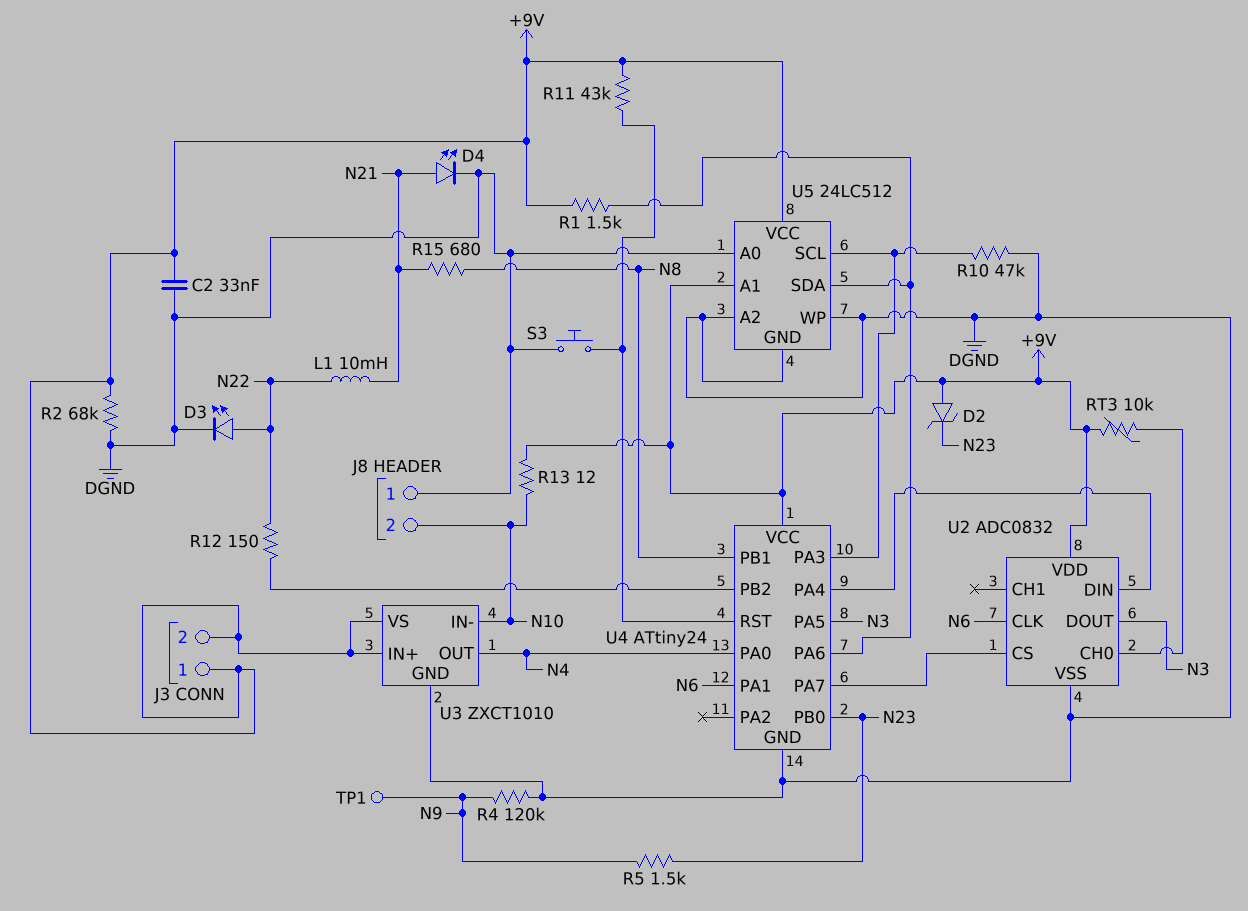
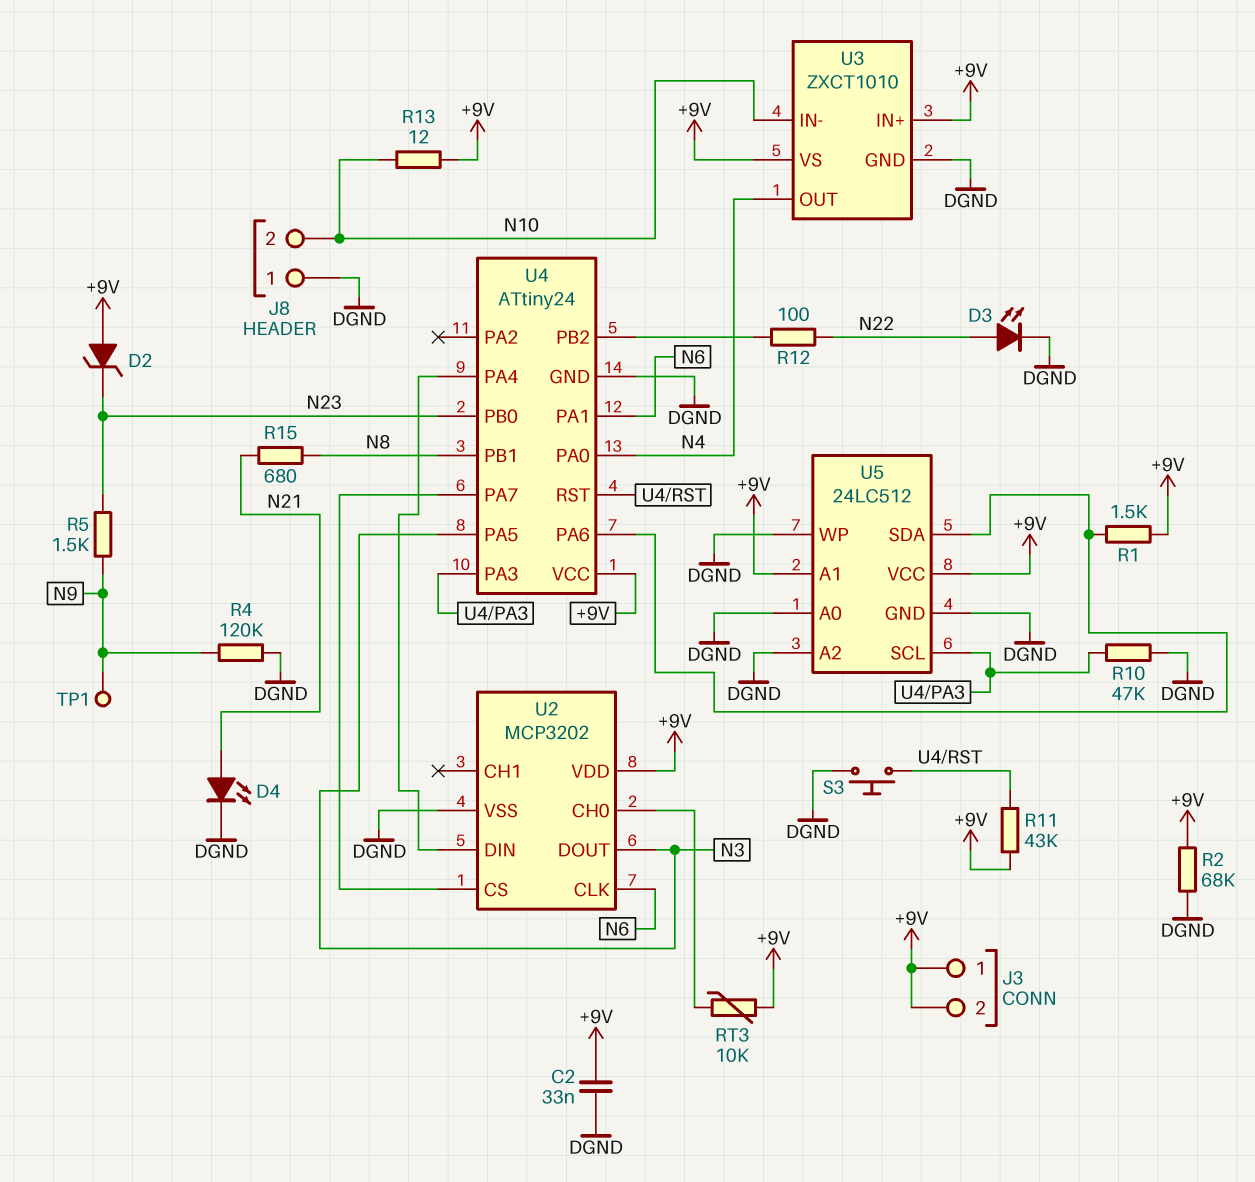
L1: 10mH (N21, N22) -> none
R12: 150 (N22, U4/PB2) -> 100 (N22, U4/PB2)
U2: ADC0832 -> MCP3202

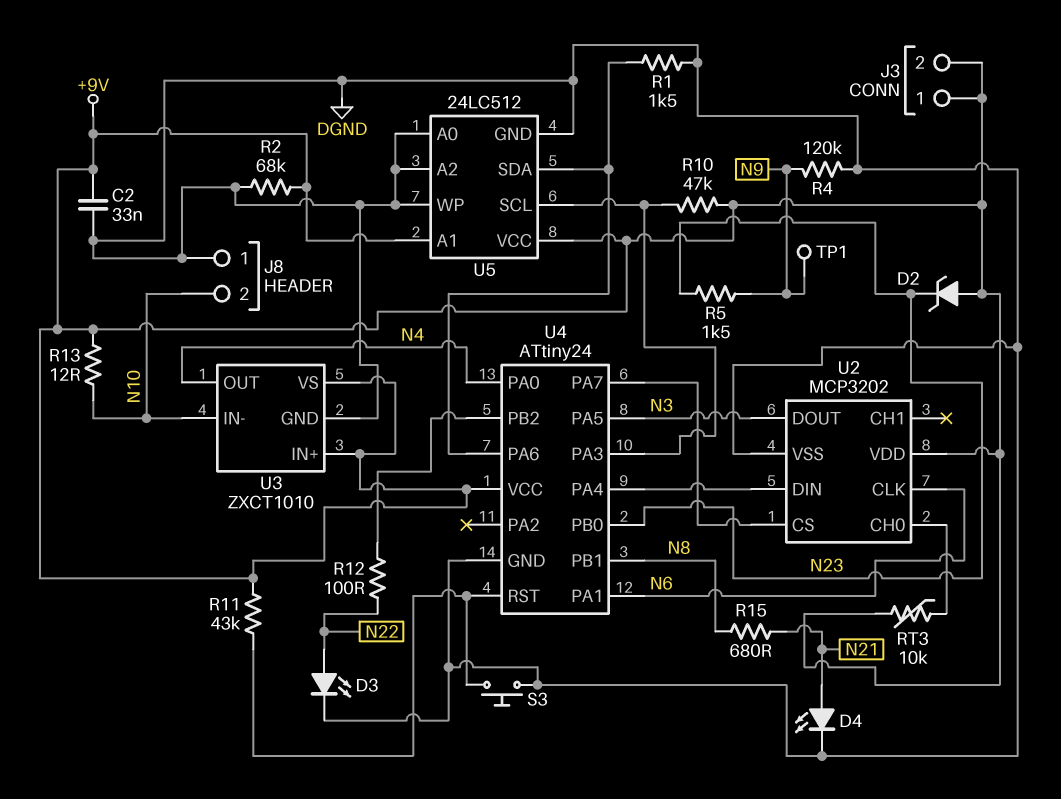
R1: 1.5k (+9V, U4/PA6) -> 1.5k (DGND, U4/PA6)
R10: 47k (DGND, U4/PA3) -> 47k (+9V, U4/PA3)

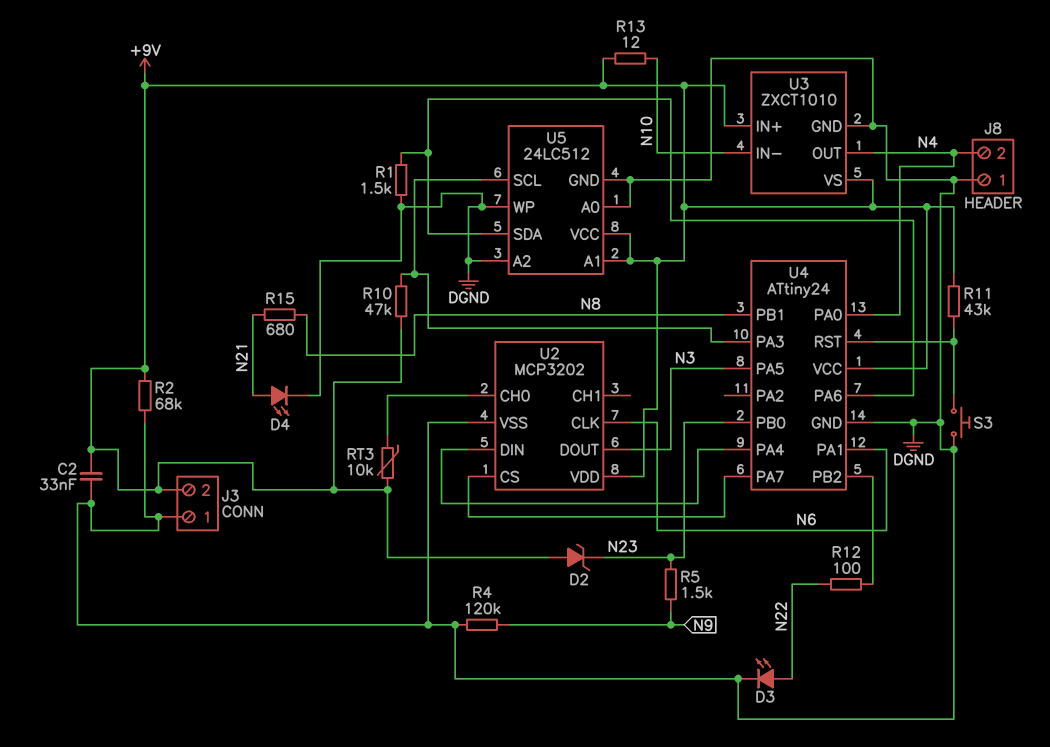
J3 pin 1: +9V -> DGND
J8 pin 2: N10 -> N4
TP1: test point (N9) -> none

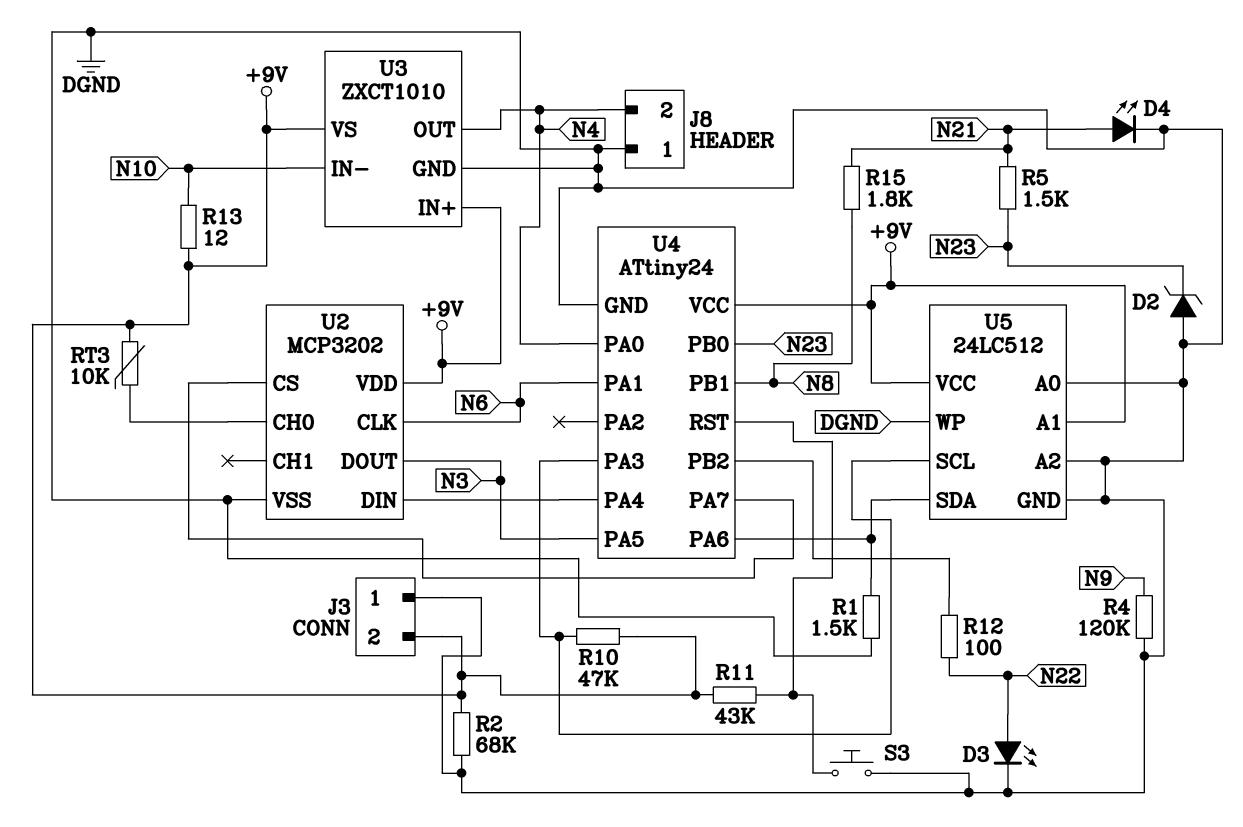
C2: 33nF (+9V, DGND) -> none
D2: zener (A +9V, K N23) -> zener (A DGND, K N23)
R5: 1.5k (N9, N23) -> 1.5k (N21, N23)
R15: 680 (N8, N21) -> 1.8k (N8, N21)

